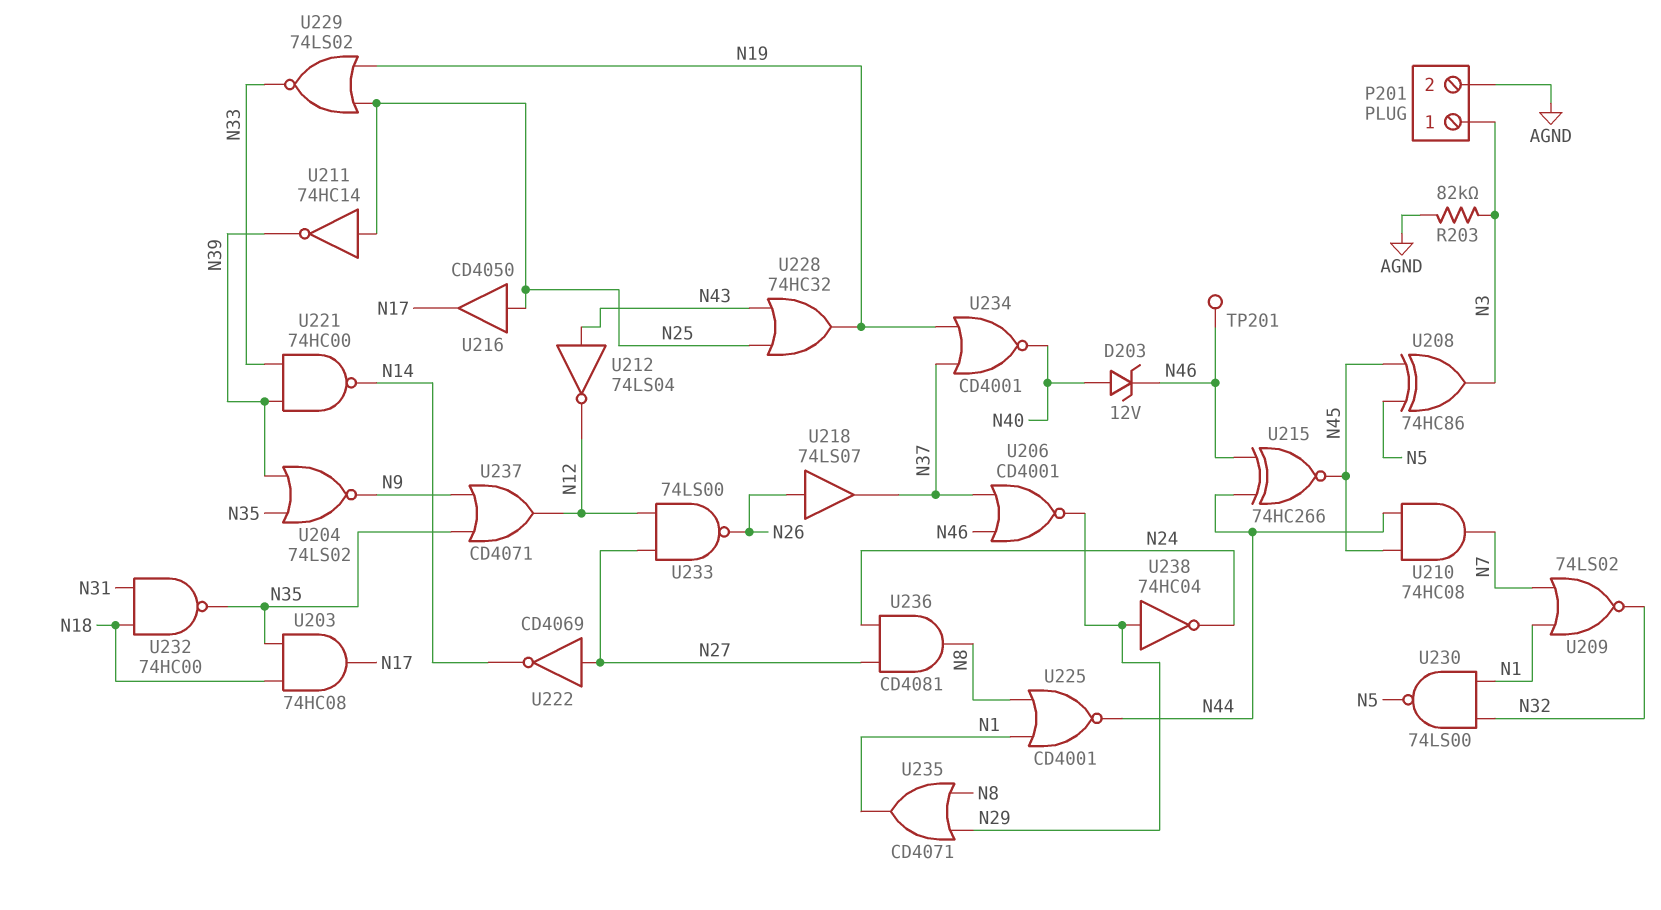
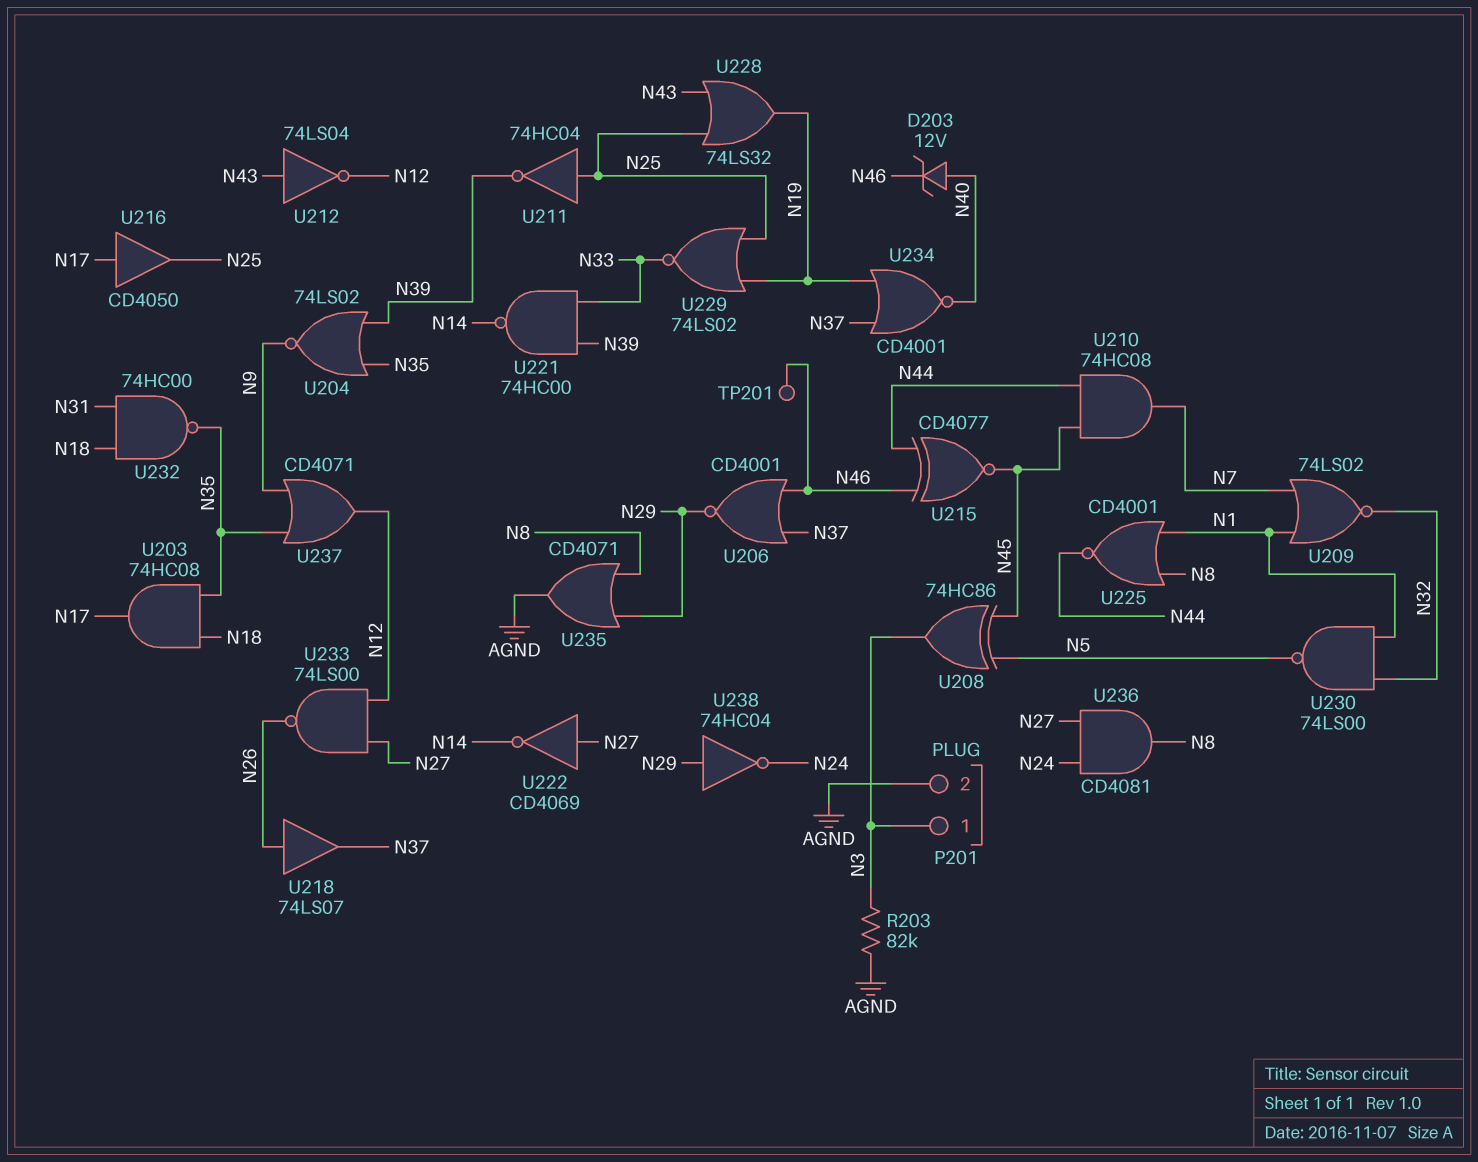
U211: NOT 74HC14 (in N25, out N39) -> NOT 74HC04 (in N25, out N39)
U215: XNOR 74HC266 (in N44, in N46, out N45) -> XNOR CD4077 (in N44, in N46, out N45)
U216: buffer CD4050 (in N25, out N17) -> buffer CD4050 (in N17, out N25)
U228: OR 74HC32 (in N25, in N43, out N19) -> OR 74LS32 (in N25, in N43, out N19)
U235: OR CD4071 (in N8, in N29, out N1) -> OR CD4071 (in N8, in N29, out AGND)

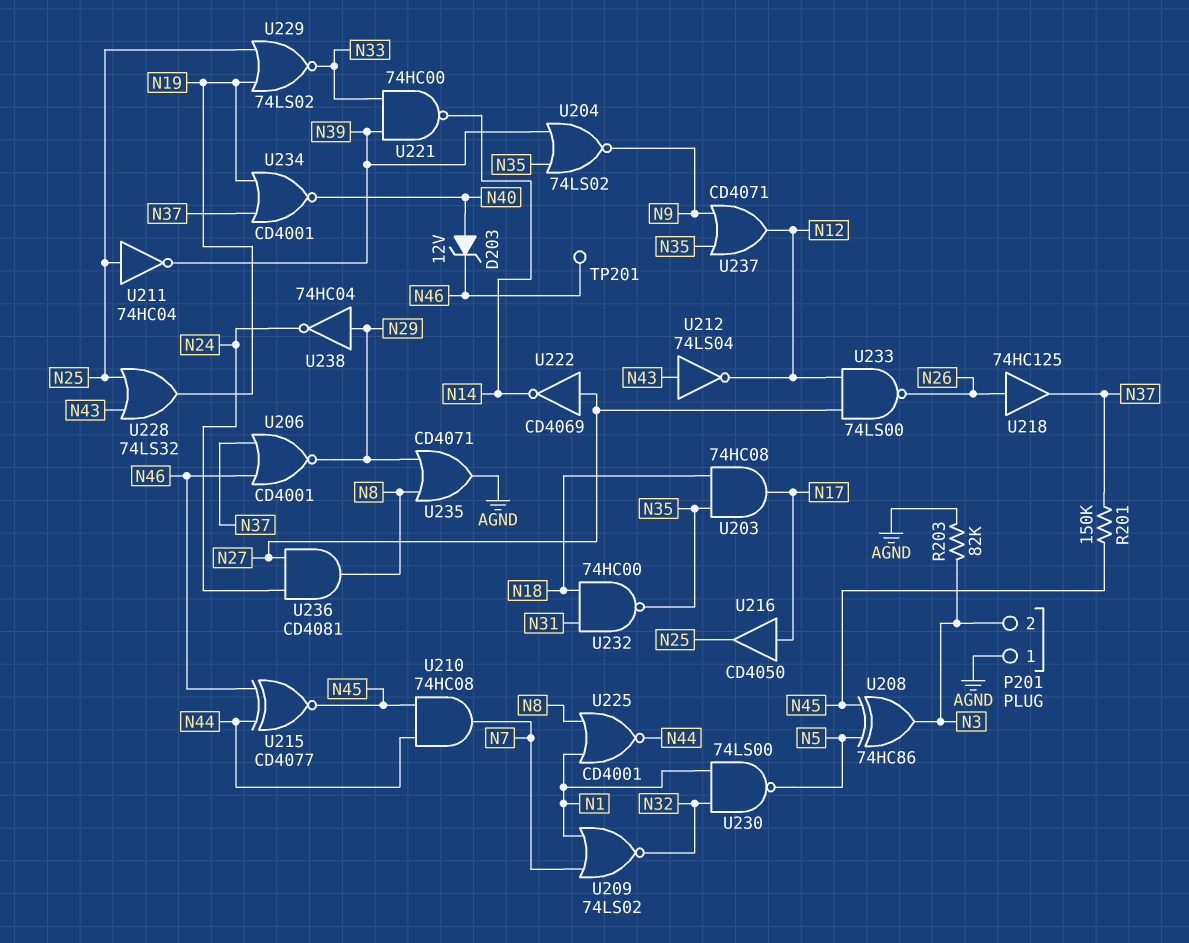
P201 pin 1: N3 -> AGND
P201 pin 2: AGND -> N3
R201: none -> 150k (N37, N45)
U218: buffer 74LS07 (in N26, out N37) -> buffer 74HC125 (in N26, out N37)

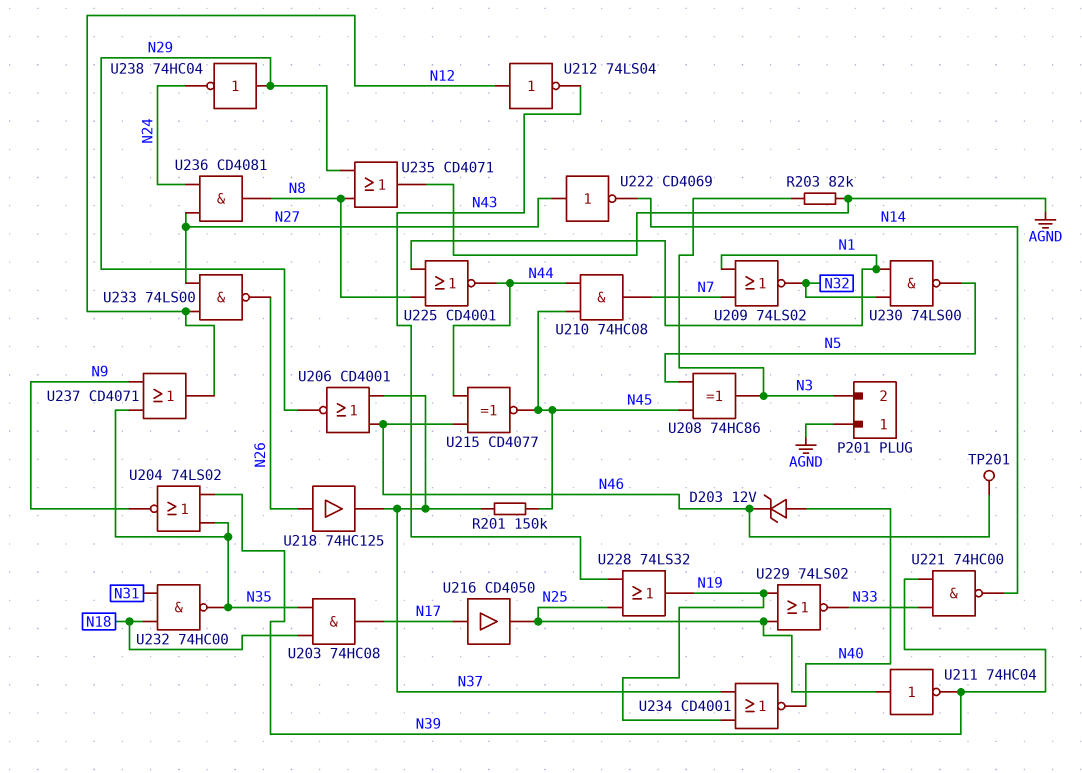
U212: NOT 74LS04 (in N43, out N12) -> NOT 74LS04 (in N12, out N43)

